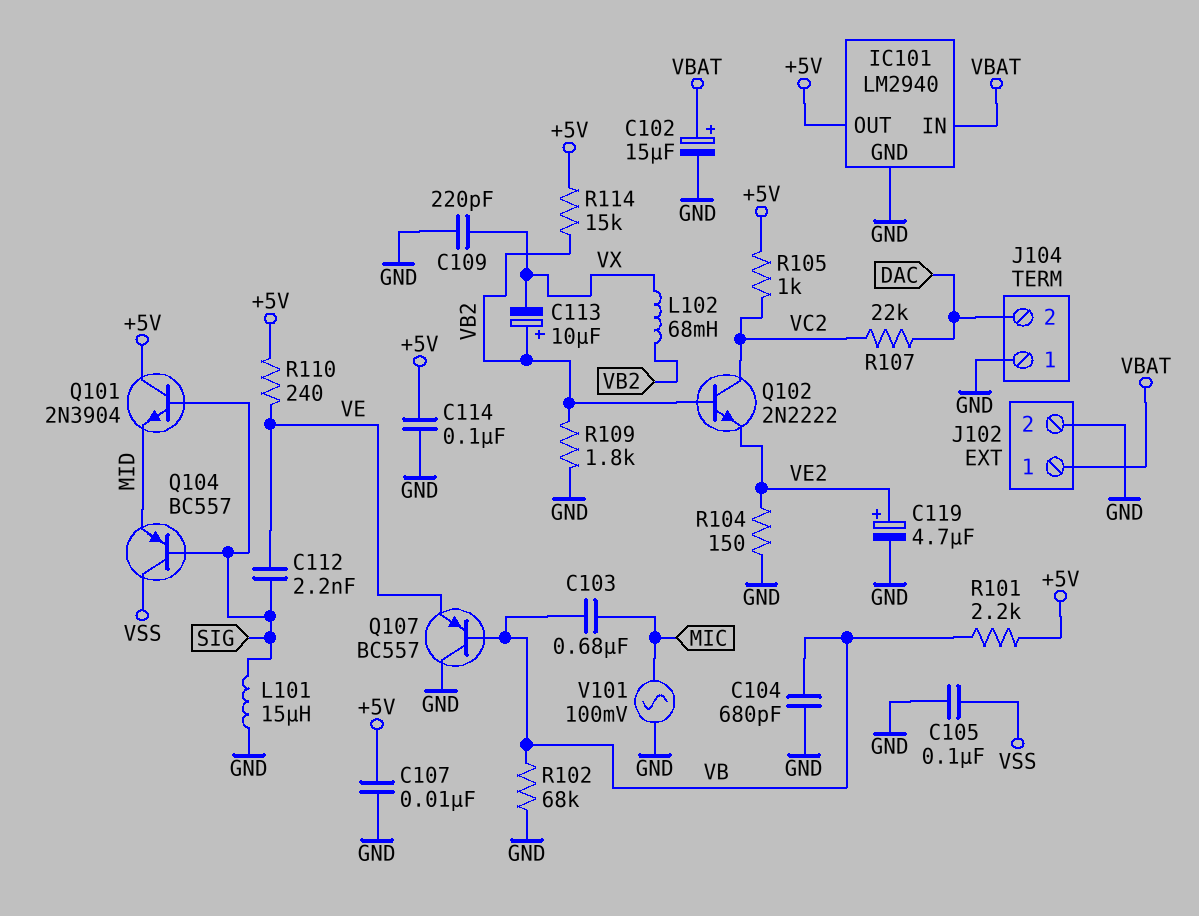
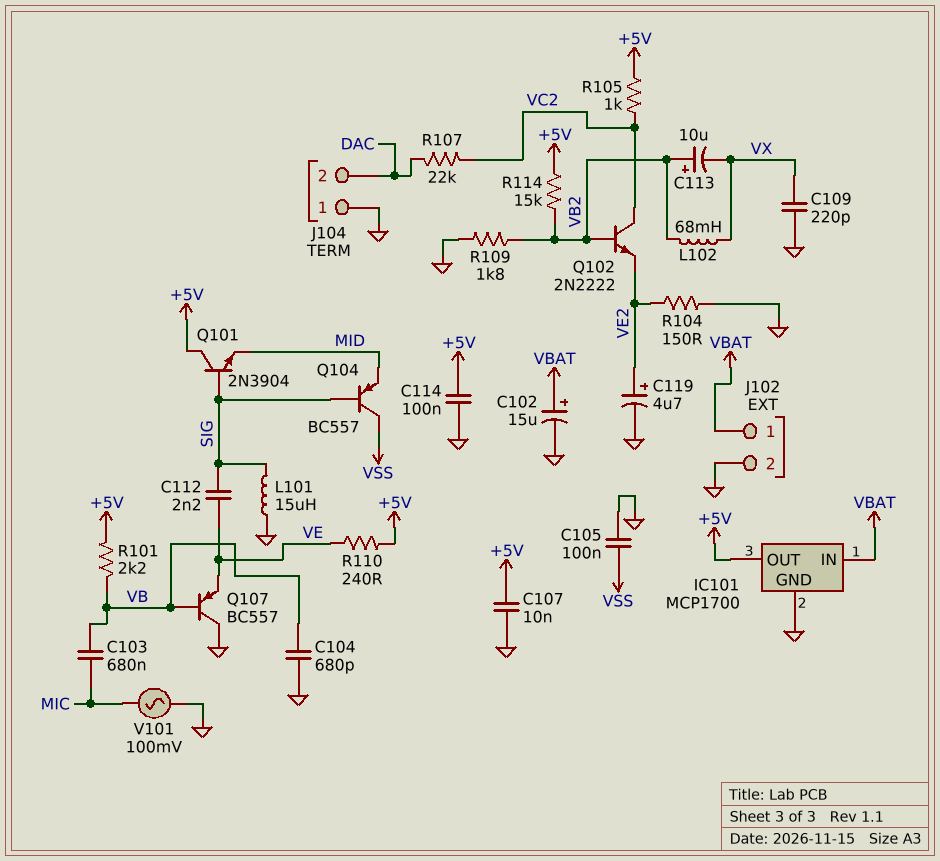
IC101: LM2940 -> MCP1700
R102: 68k (GND, VB) -> none

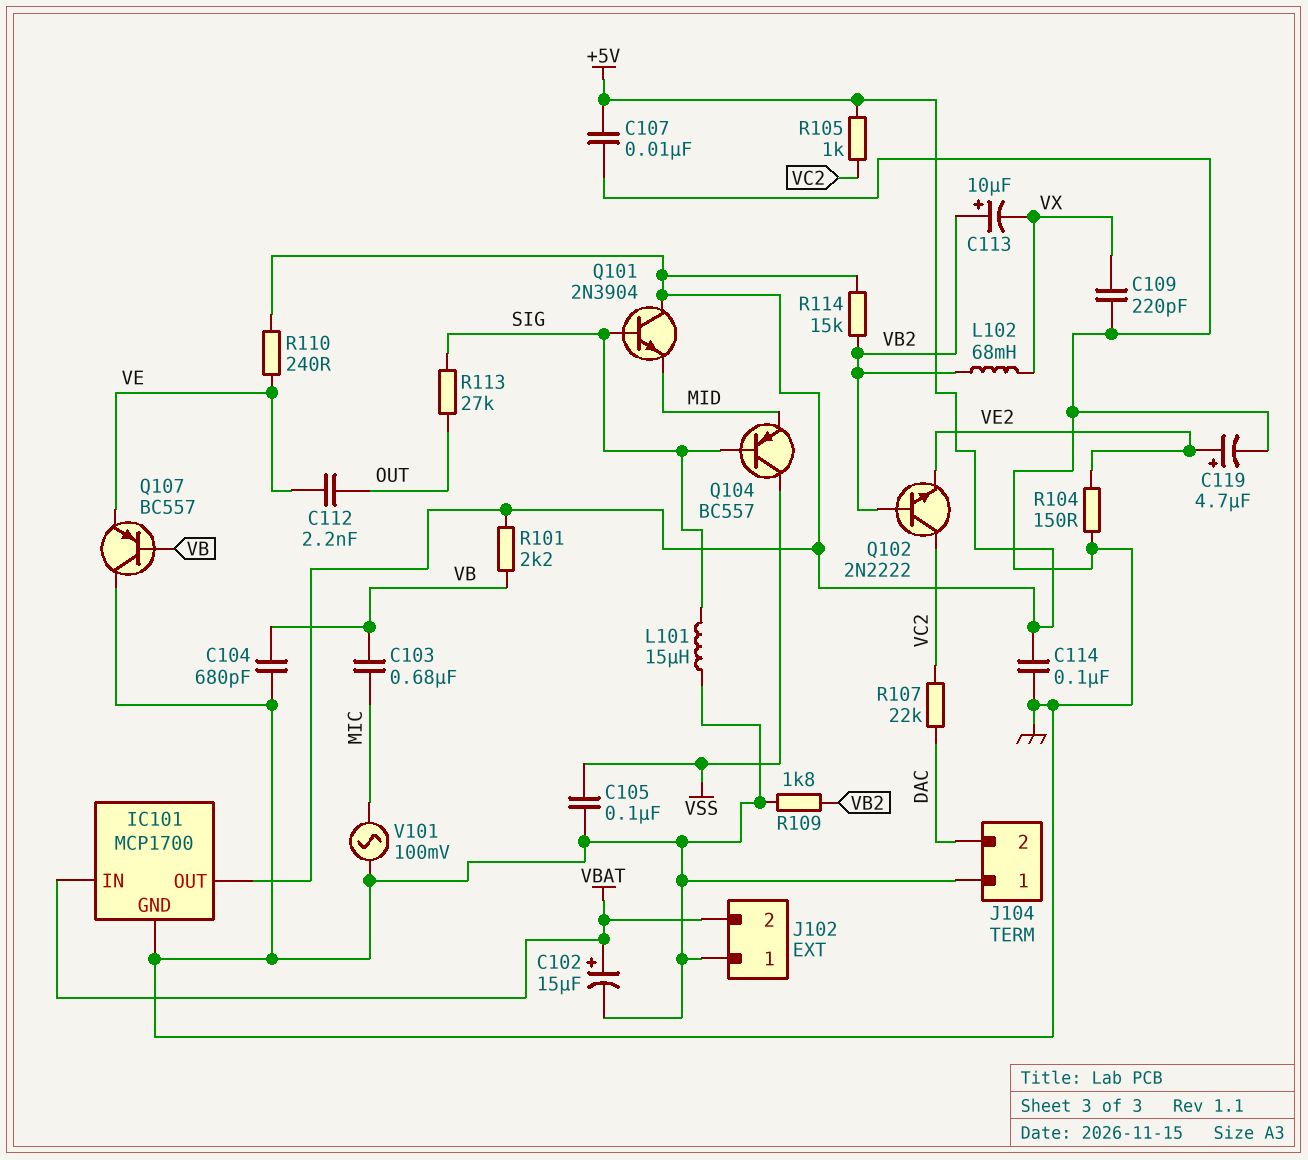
C112: 2.2nF (SIG, VE) -> 2.2nF (OUT, VE)
J102 pin 1: VBAT -> GND
J102 pin 2: GND -> VBAT
R113: none -> 27k (OUT, SIG)

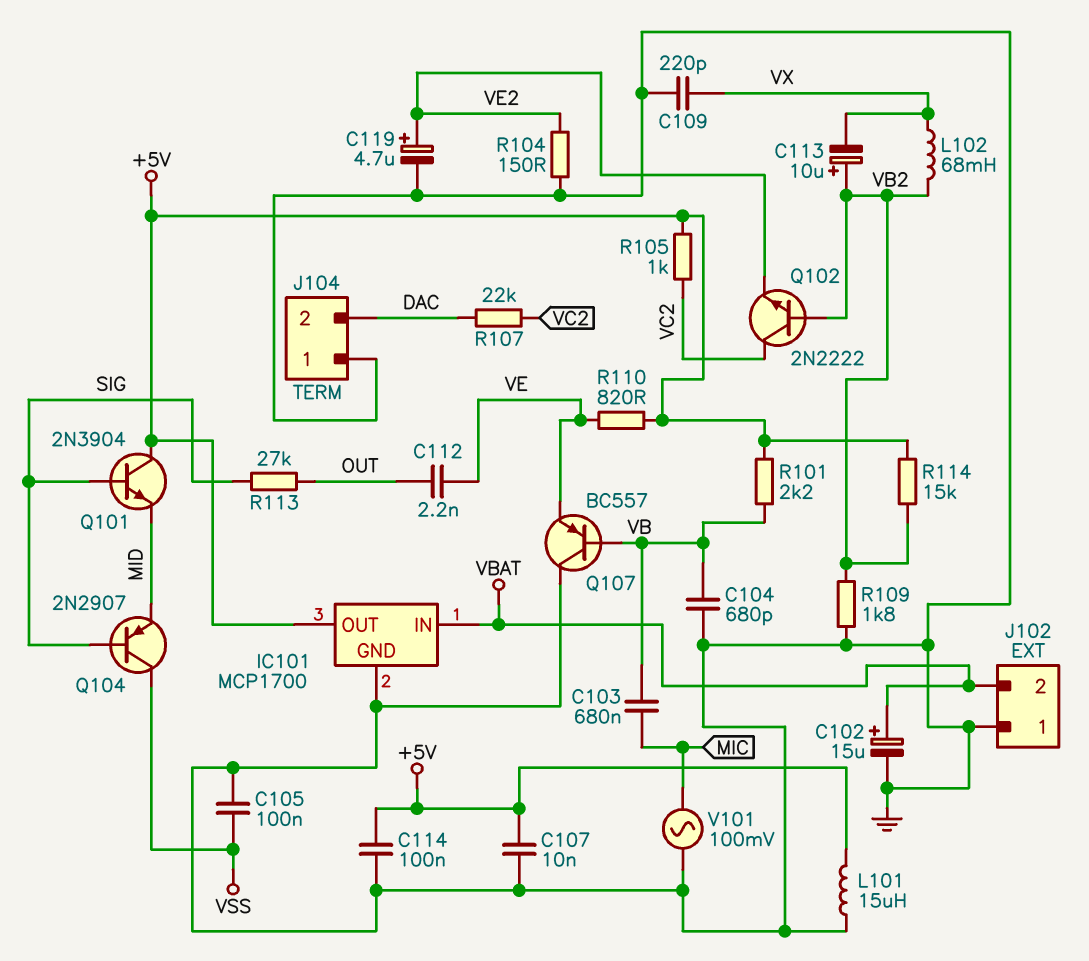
L101: 15uH (GND, SIG) -> 15uH (+5V, GND)
Q104: PNP BC557 (B SIG, C VSS, E MID) -> PNP 2N2907 (B SIG, C VSS, E MID)
R110: 240 (+5V, VE) -> 820 (+5V, VE)

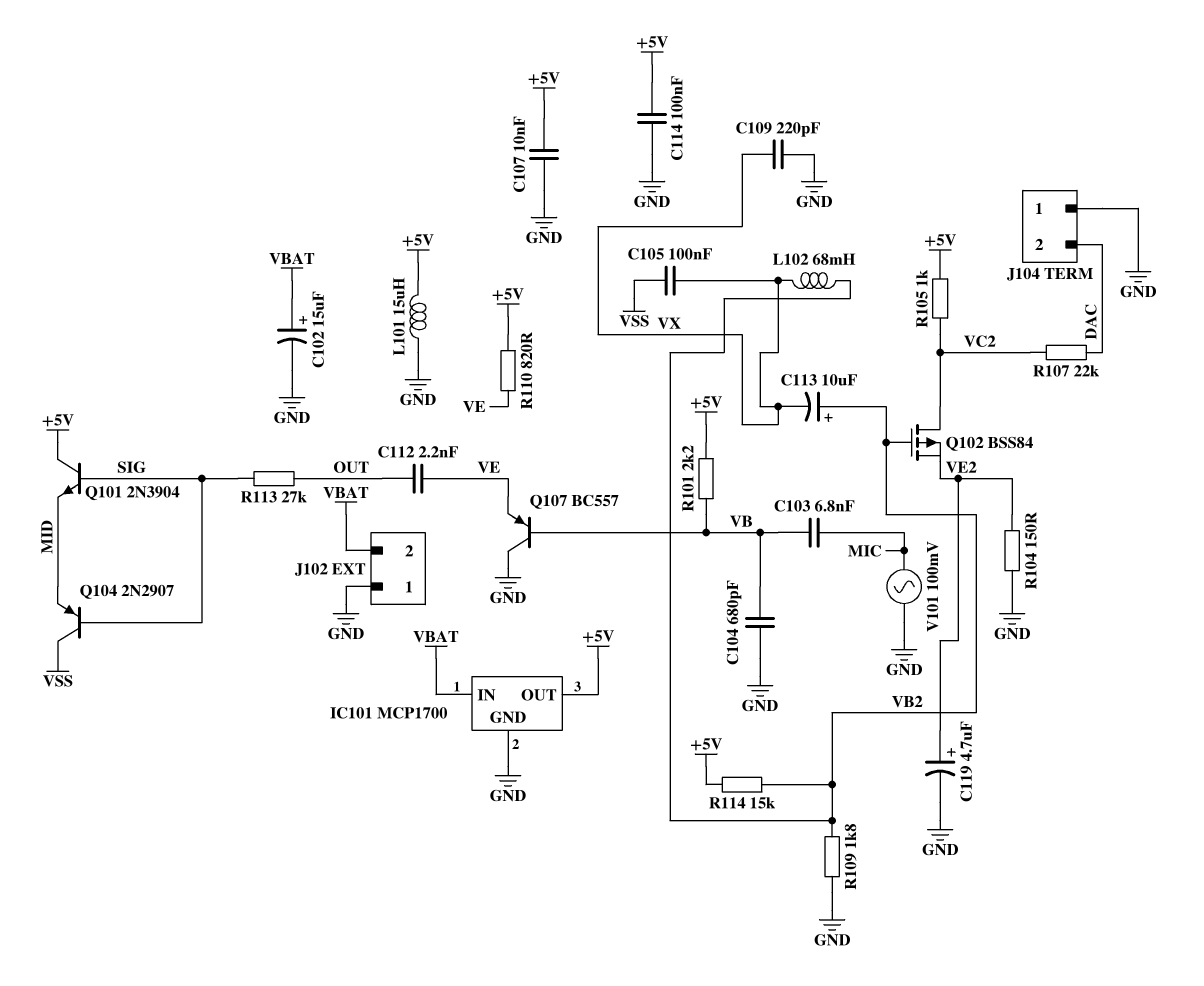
C103: 680nF (MIC, VB) -> 6.8nF (MIC, VB)
C105: 100nF (GND, VSS) -> 100nF (VSS, VX)
Q102: NPN 2N2222 (B VB2, C VC2, E VE2) -> PMOS BSS84 (G VB2, D VC2, S VE2)

